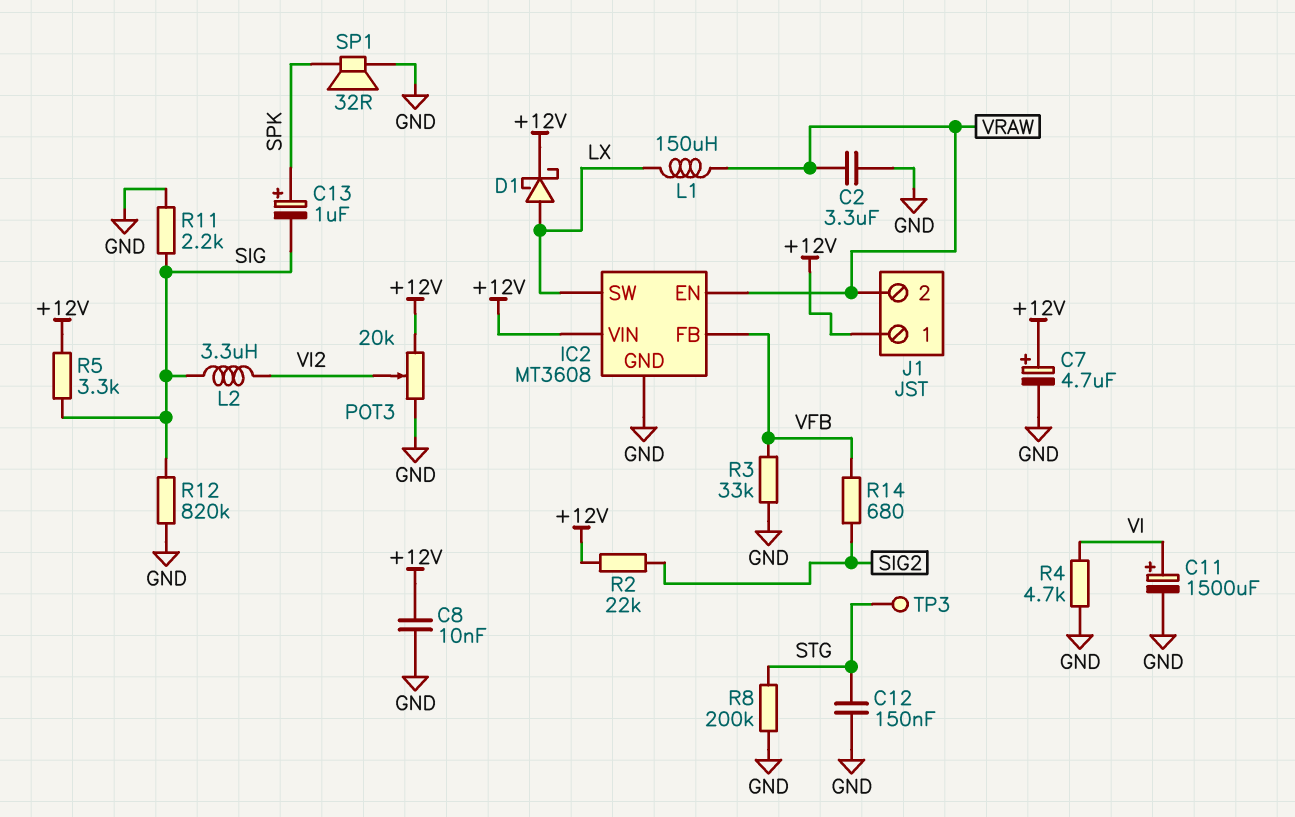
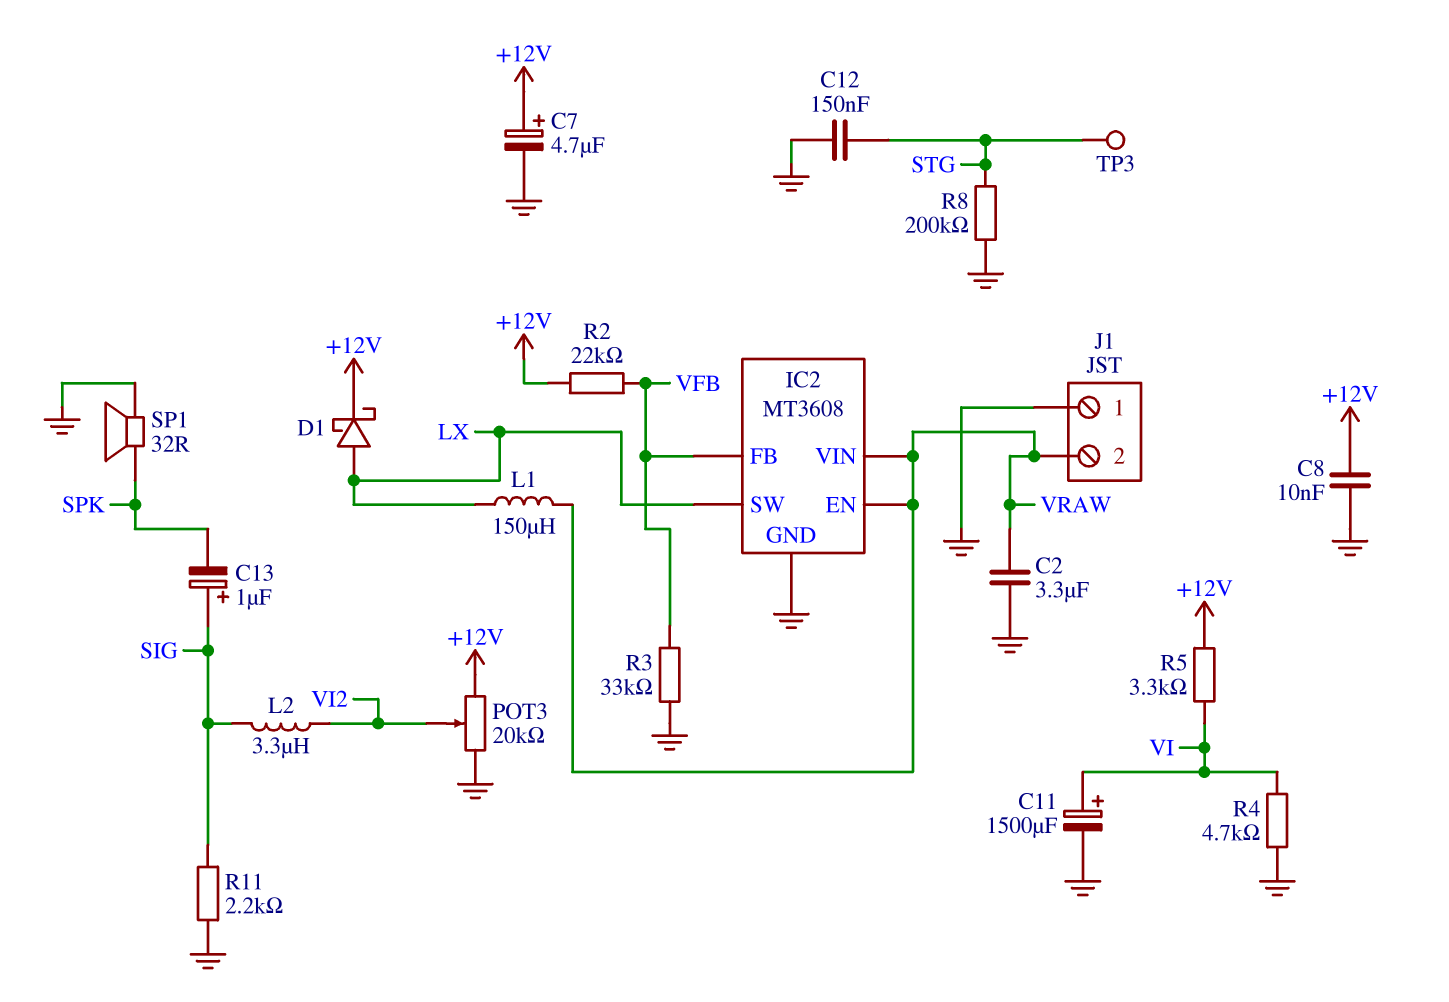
C13: 1uF (plus SPK, minus SIG) -> 1uF (plus SIG, minus SPK)
IC2 pin VIN: +12V -> VRAW
J1 pin 1: +12V -> GND
R2: 22k (+12V, SIG2) -> 22k (+12V, VFB)
R5: 3.3k (+12V, SIG) -> 3.3k (+12V, VI)
R12: 820k (GND, SIG) -> none
R14: 680 (SIG2, VFB) -> none

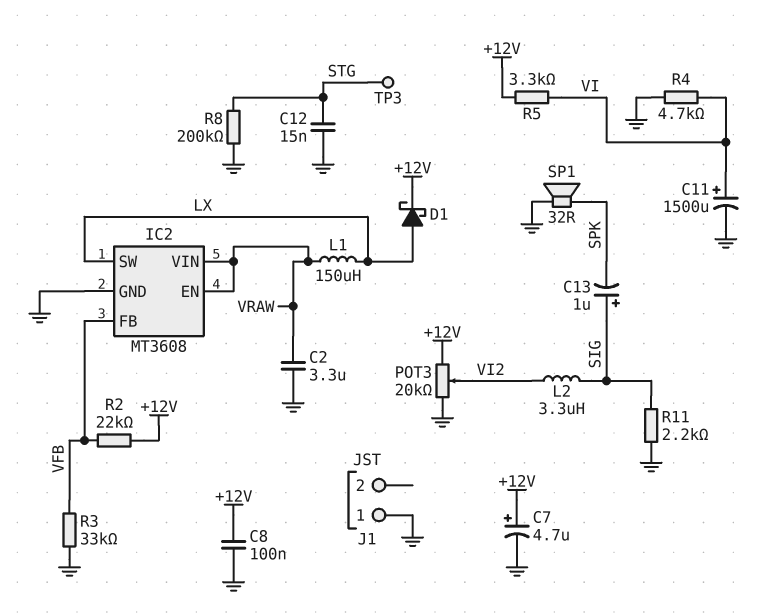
C8: 10nF (+12V, GND) -> 100nF (+12V, GND)
C12: 150nF (GND, STG) -> 15nF (GND, STG)
J1 pin 2: VRAW -> none

